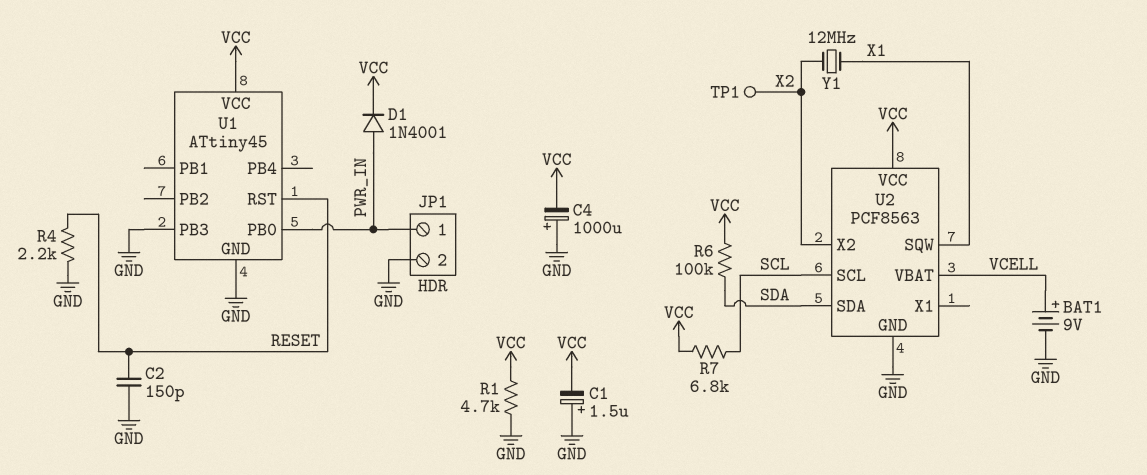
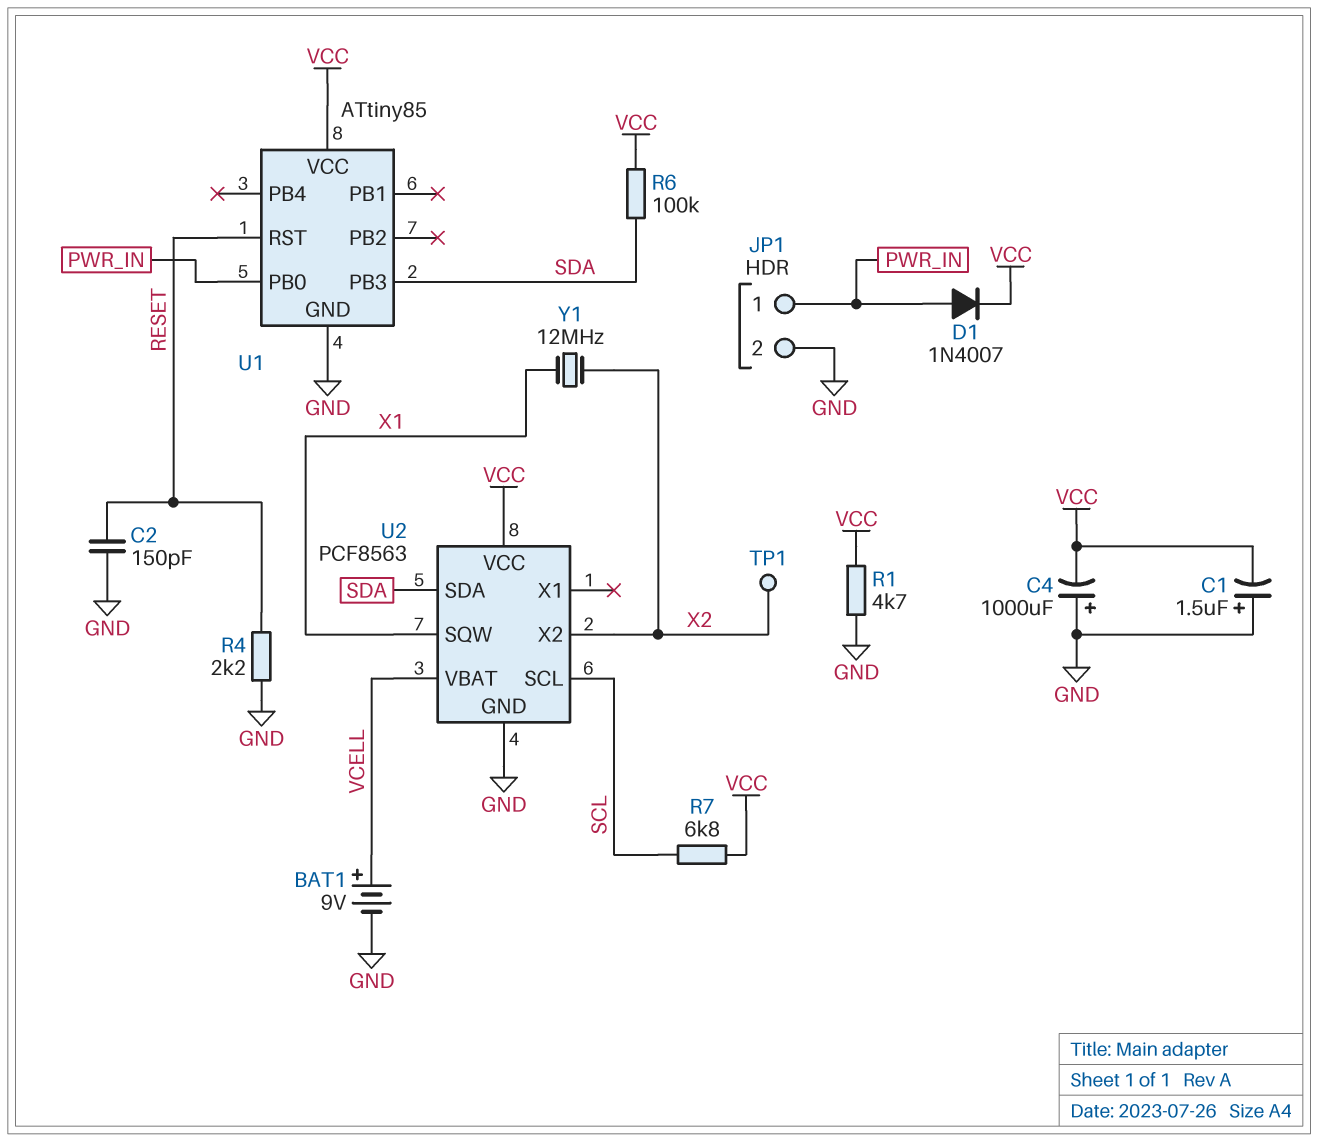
D1: diode 1N4001 (A PWR_IN, K VCC) -> diode 1N4007 (A PWR_IN, K VCC)
U1: ATtiny45 -> ATtiny85
U1 pin PB3: GND -> SDA

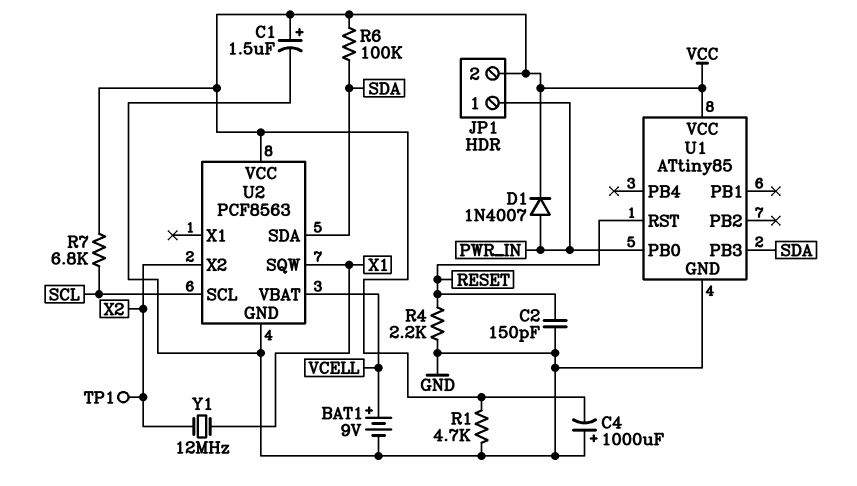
C1: 1.5uF (plus GND, minus VCC) -> 1.5uF (plus VCC, minus GND)
JP1 pin 2: GND -> VCC

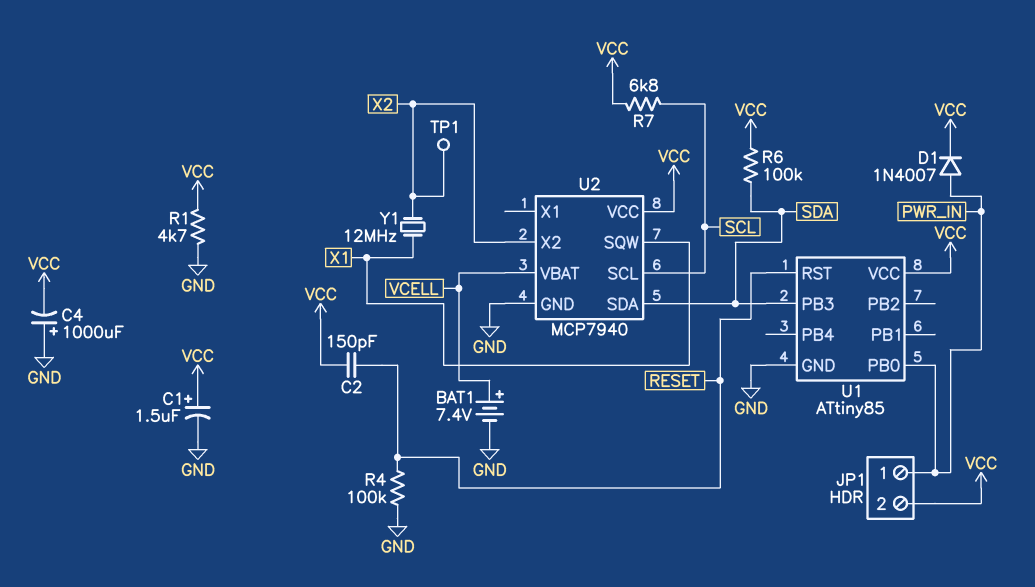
BAT1: 9V (plus VCELL, minus GND) -> 7.4V (plus VCELL, minus GND)
C2: 150pF (GND, RESET) -> 150pF (RESET, VCC)
R4: 2.2k (GND, RESET) -> 100k (GND, RESET)
U2: PCF8563 -> MCP7940

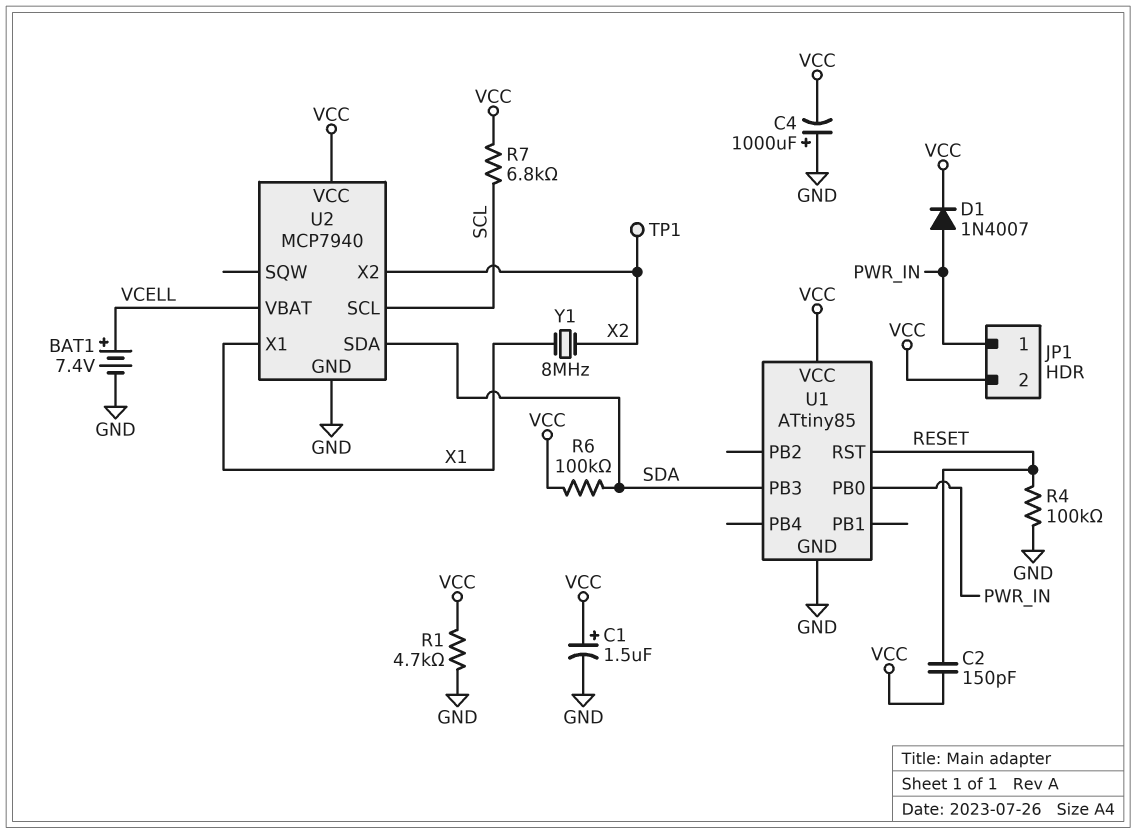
U2 pin SQW: X1 -> none
U2 pin X1: none -> X1
Y1: 12MHz (X1, X2) -> 8MHz (X1, X2)

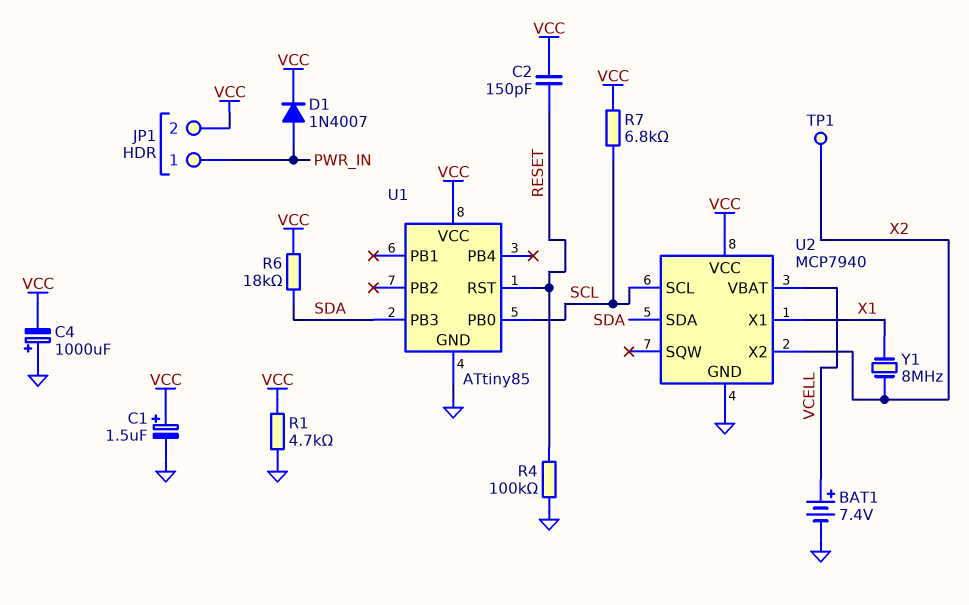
R6: 100k (SDA, VCC) -> 18k (SDA, VCC)
U1 pin PB0: PWR_IN -> SCL

